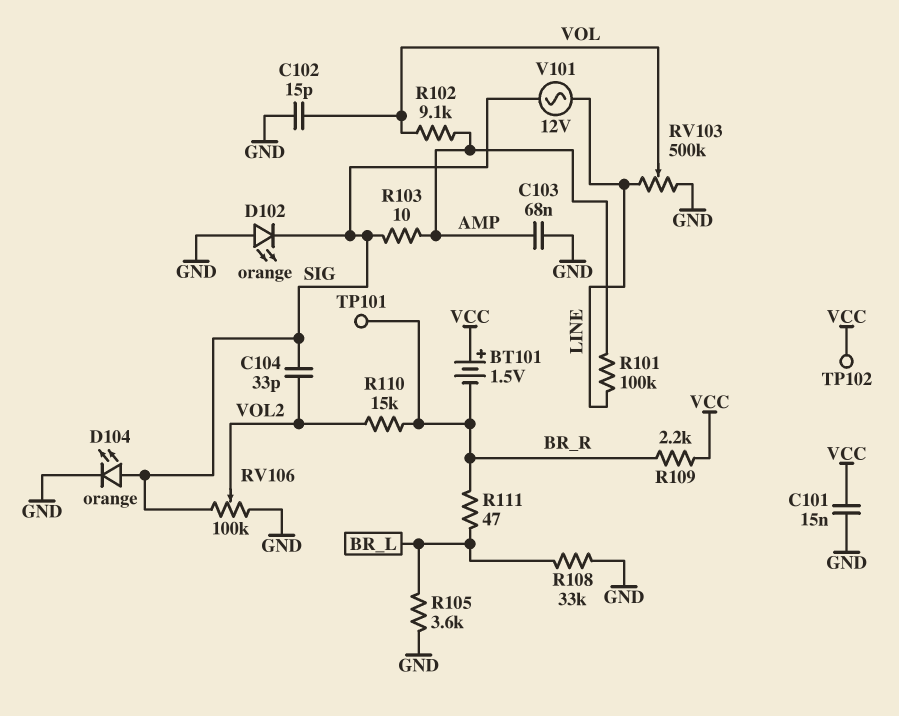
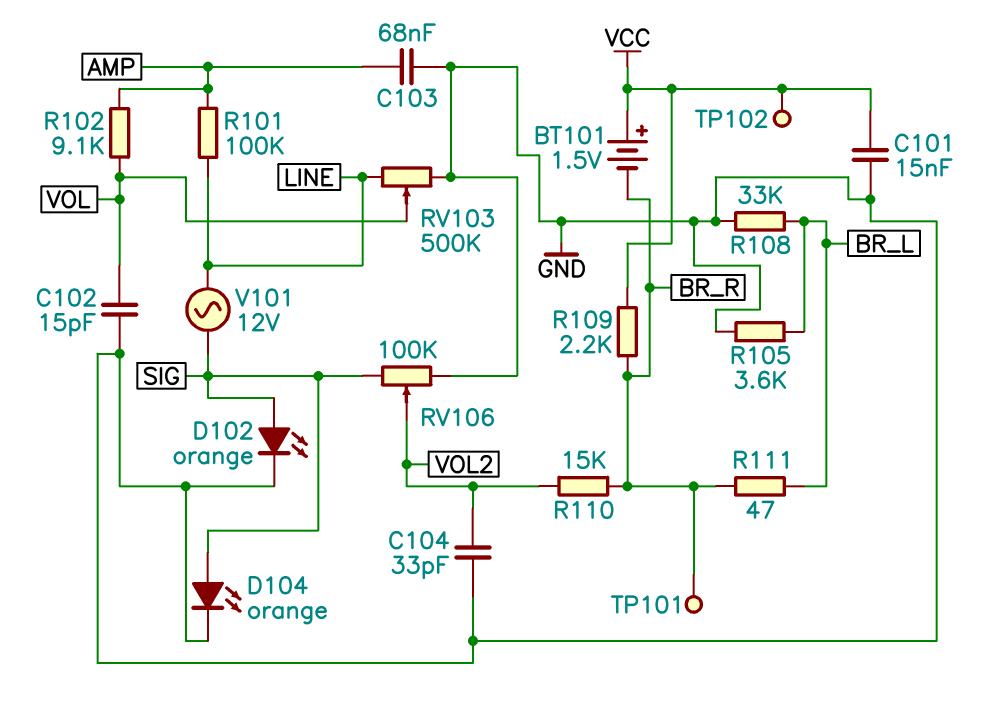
C104: 33pF (SIG, VOL2) -> 33pF (GND, VOL2)
D102: LED orange (A GND, K SIG) -> LED orange (A SIG, K GND)
R103: 10 (AMP, SIG) -> none

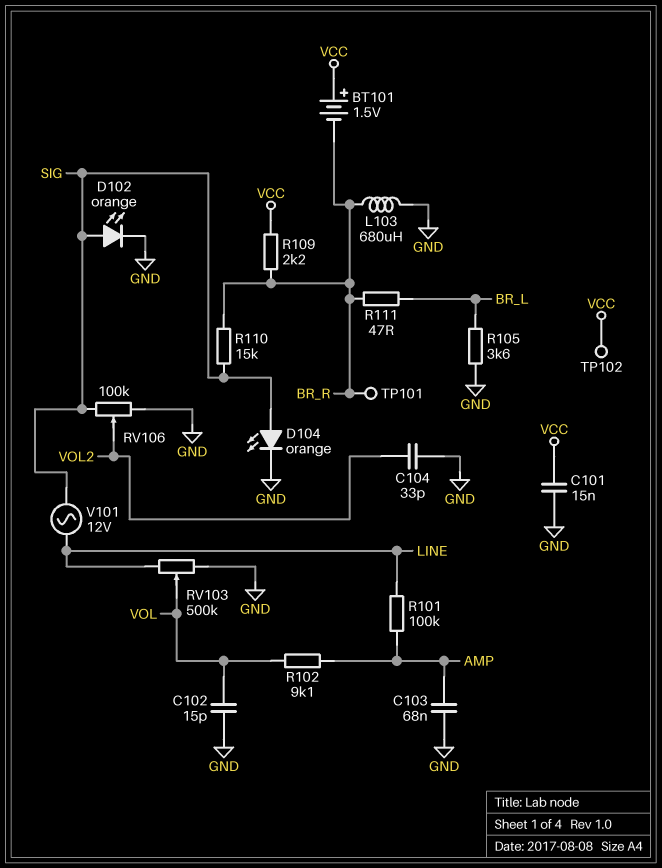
L103: none -> 680uH (BR_R, GND)
R108: 33k (BR_L, GND) -> none
R110: 15k (BR_R, VOL2) -> 15k (BR_R, SIG)

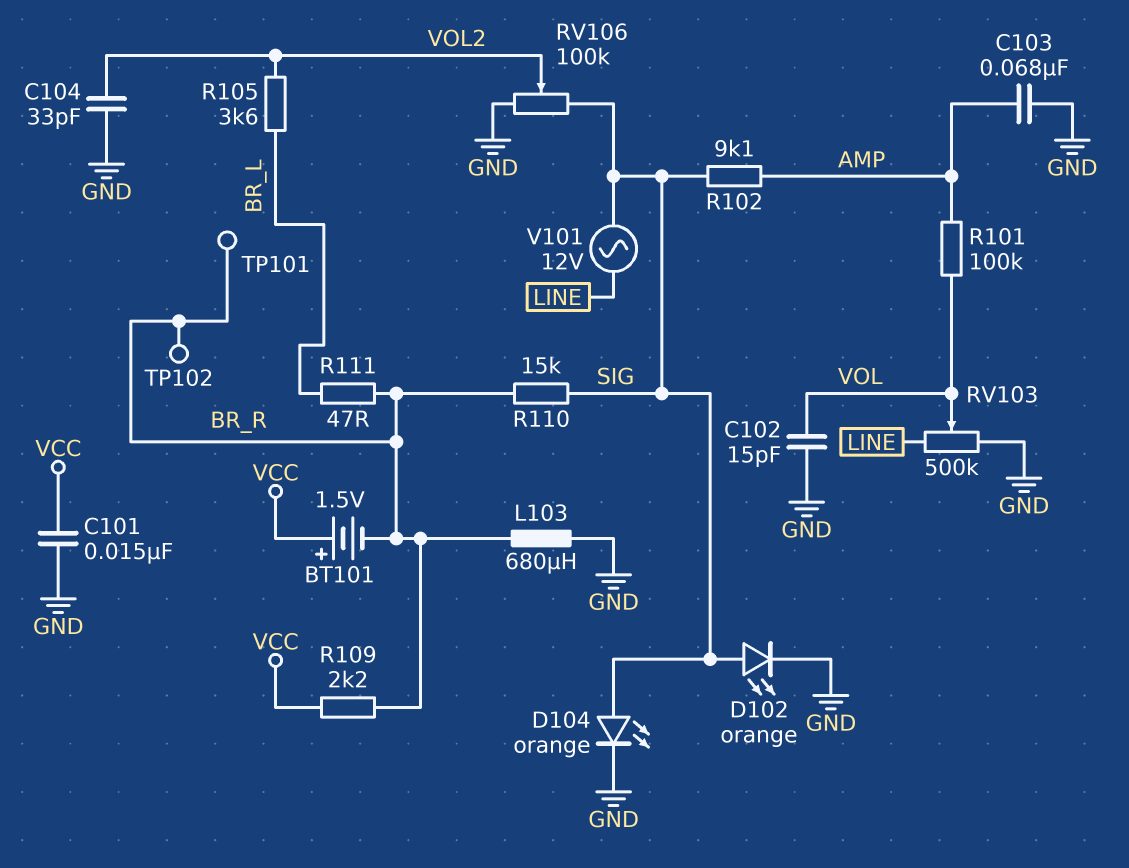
R101: 100k (AMP, LINE) -> 100k (AMP, VOL)
R102: 9.1k (AMP, VOL) -> 9.1k (AMP, SIG)
R105: 3.6k (BR_L, GND) -> 3.6k (BR_L, VOL2)
TP102: test point (VCC) -> test point (BR_R)

